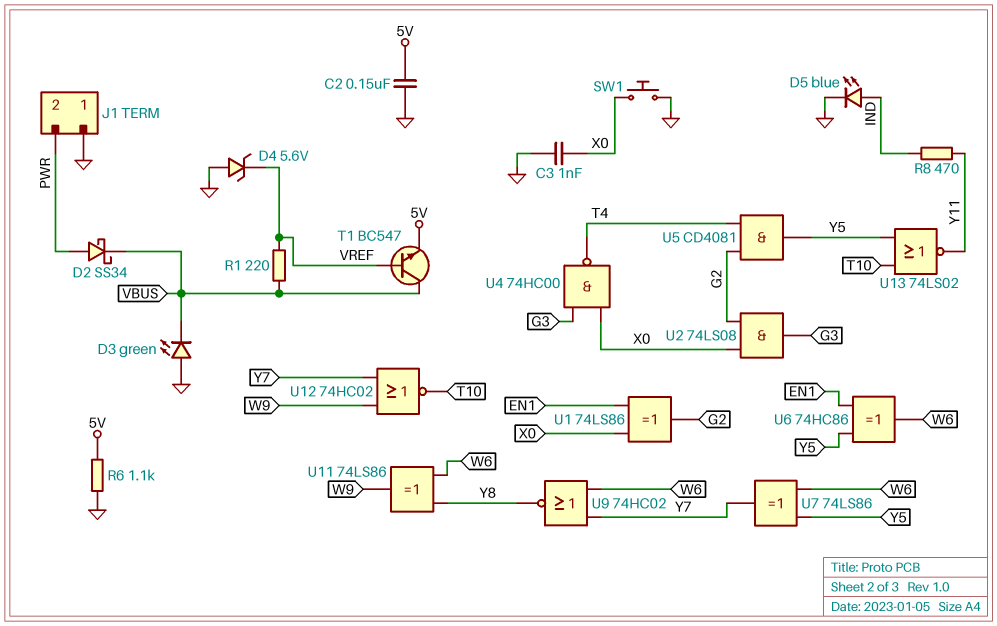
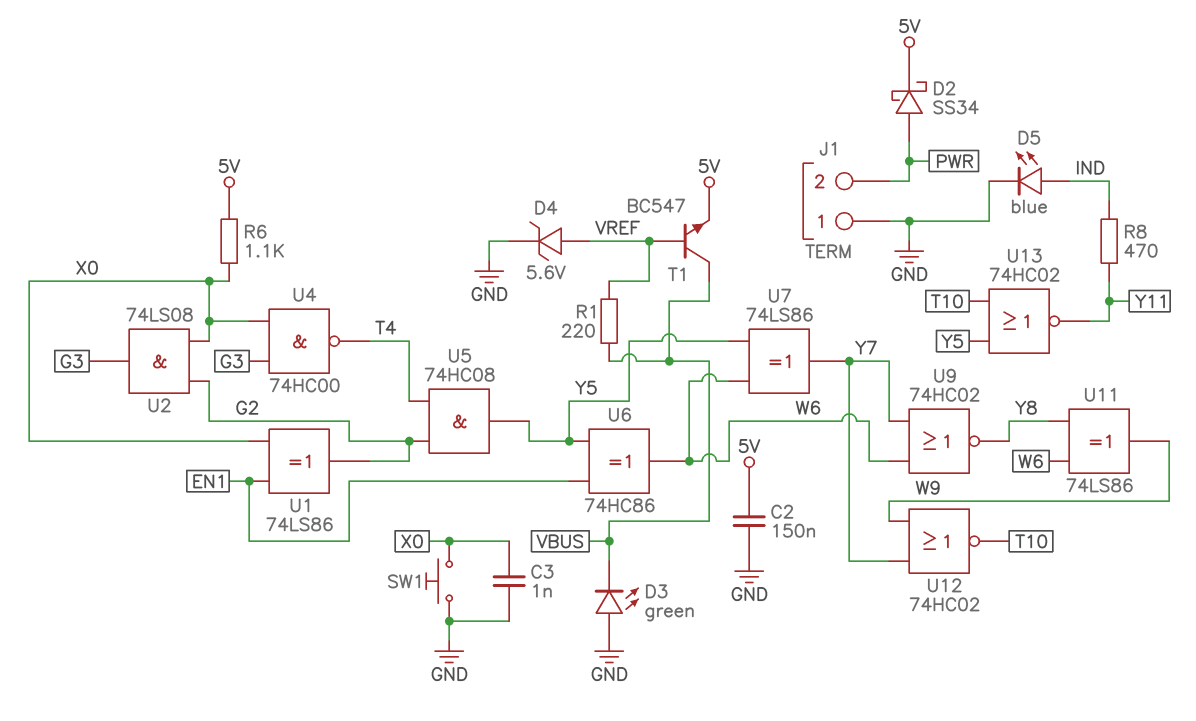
D2: schottky SS34 (A PWR, K VBUS) -> schottky SS34 (A PWR, K 5V)
D4: zener 5.6V (A GND, K VREF) -> zener 5.6V (A VREF, K GND)
R6: 1.1k (5V, GND) -> 1.1k (5V, X0)
U5: AND CD4081 (in G2, in T4, out Y5) -> AND 74HC08 (in G2, in T4, out Y5)
U13: NOR 74LS02 (in T10, in Y5, out Y11) -> NOR 74HC02 (in T10, in Y5, out Y11)

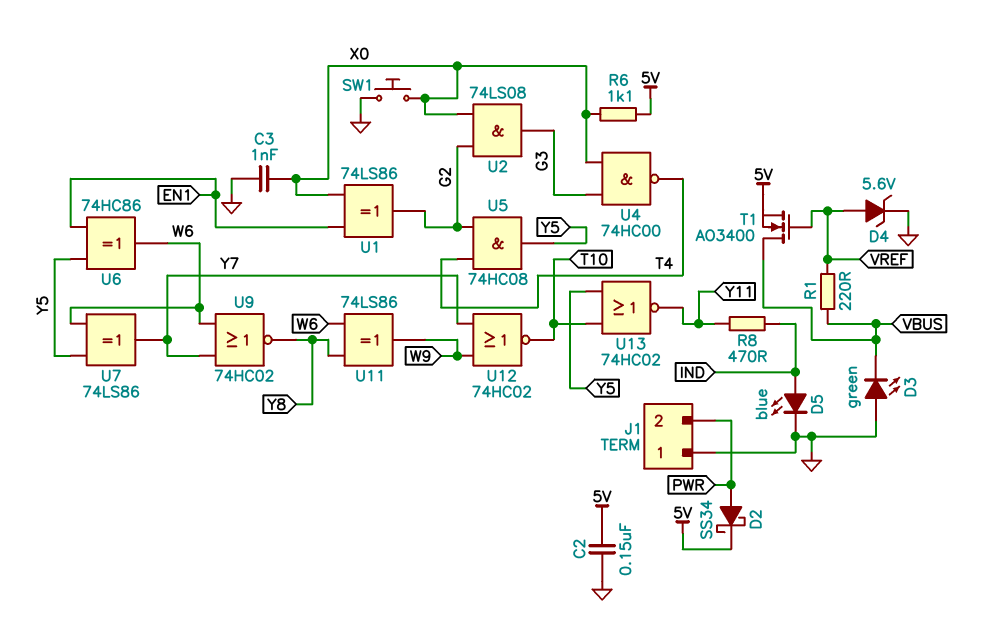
T1: NPN BC547 (B VREF, C VBUS, E 5V) -> NMOS AO3400 (G VREF, D VBUS, S 5V)

